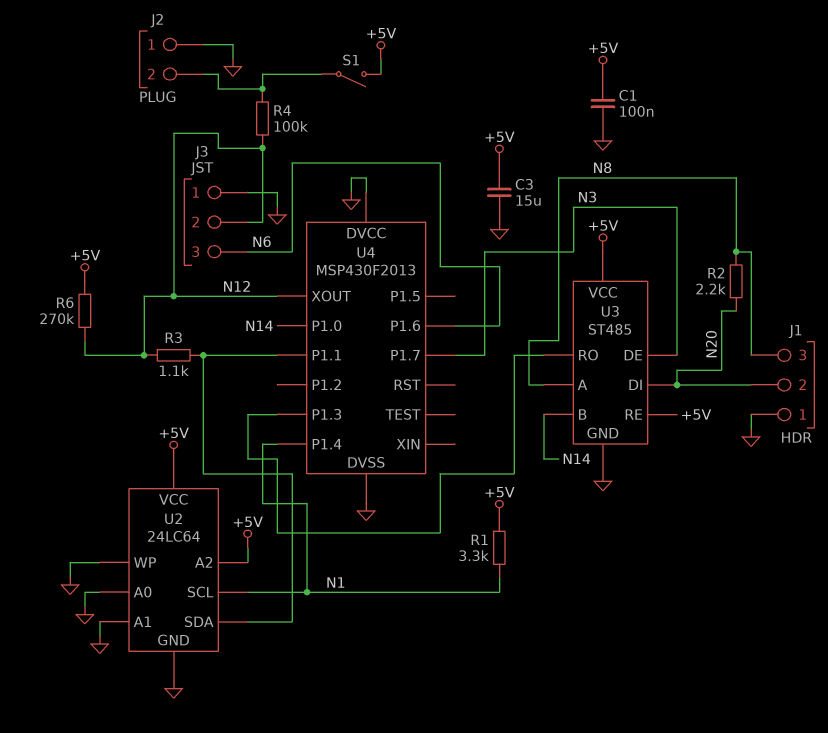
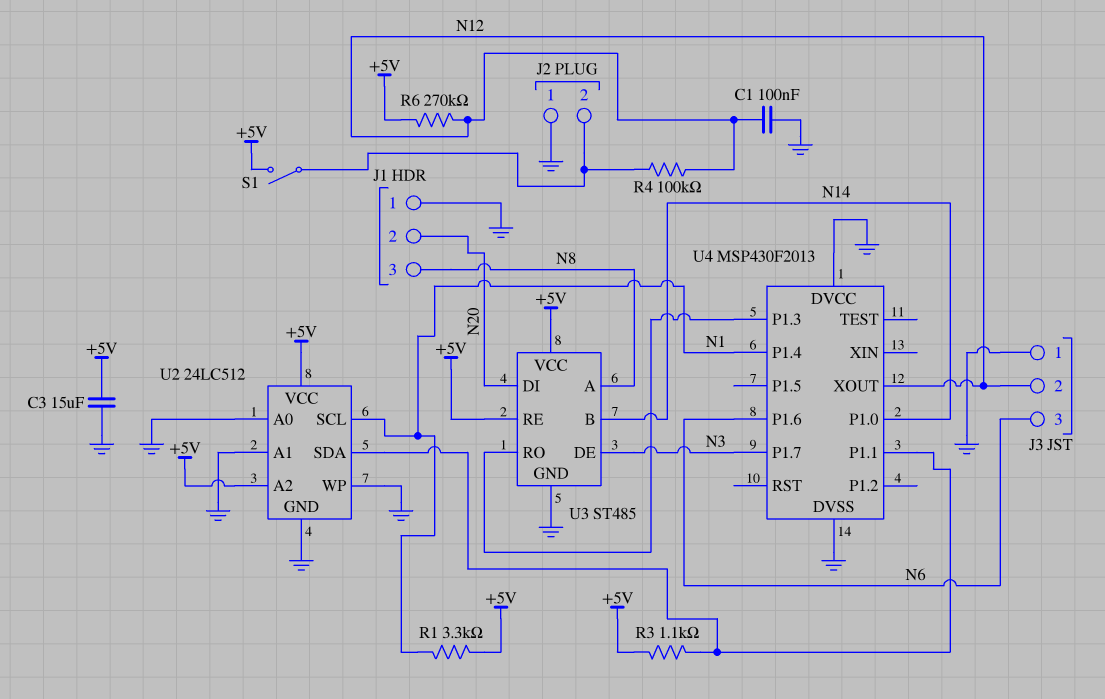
C1: 100nF (+5V, GND) -> 100nF (GND, N12)
R2: 2.2k (N8, N20) -> none
R3: 1.1k (N12, U2/SDA) -> 1.1k (+5V, U2/SDA)
U2: 24LC64 -> 24LC512

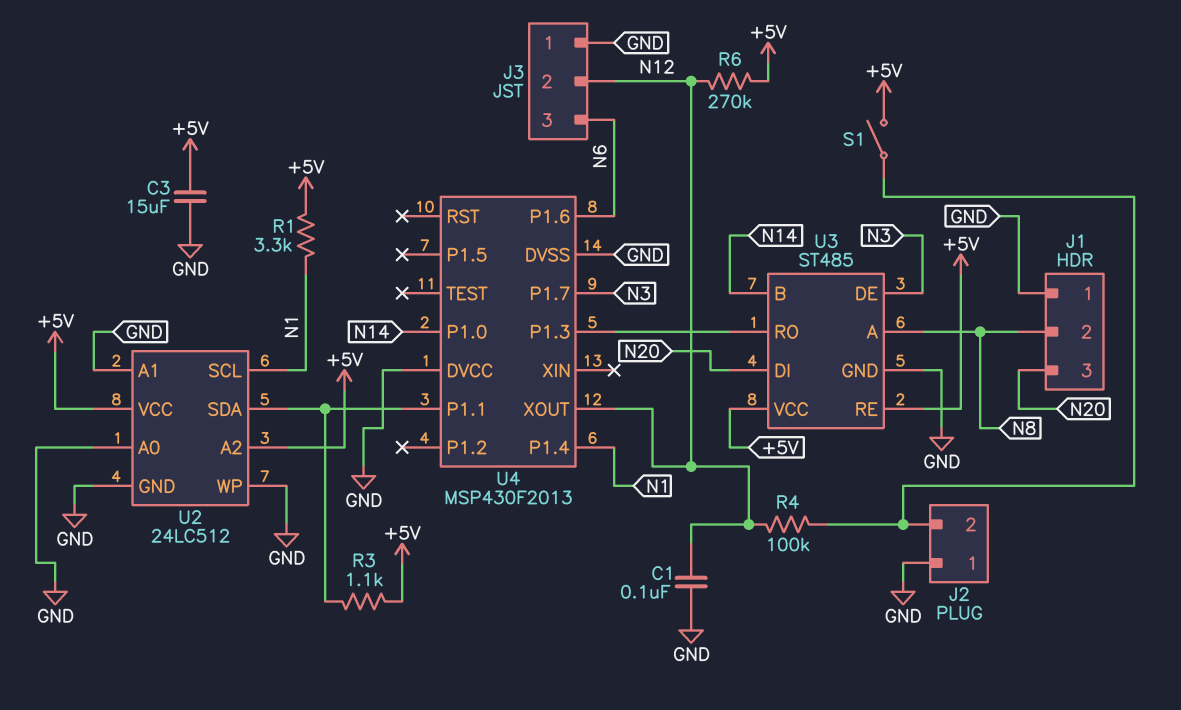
J1 pin 2: N20 -> N8
J1 pin 3: N8 -> N20

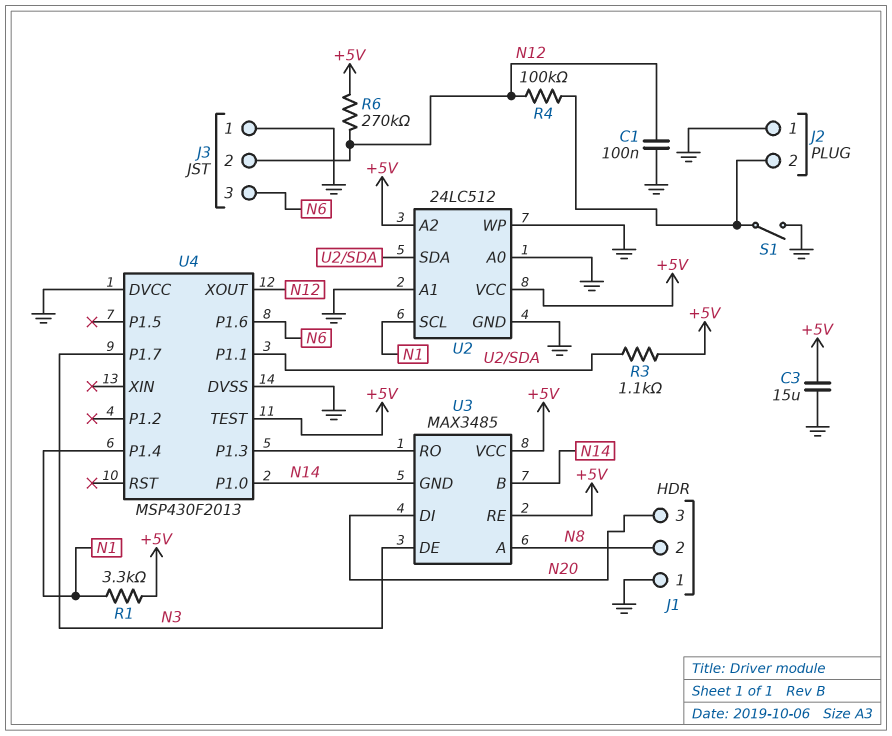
S1: switch (+5V, J2/2) -> switch (GND, J2/2)
U3: ST485 -> MAX3485
U3 pin GND: GND -> N14
U4 pin TEST: none -> +5V

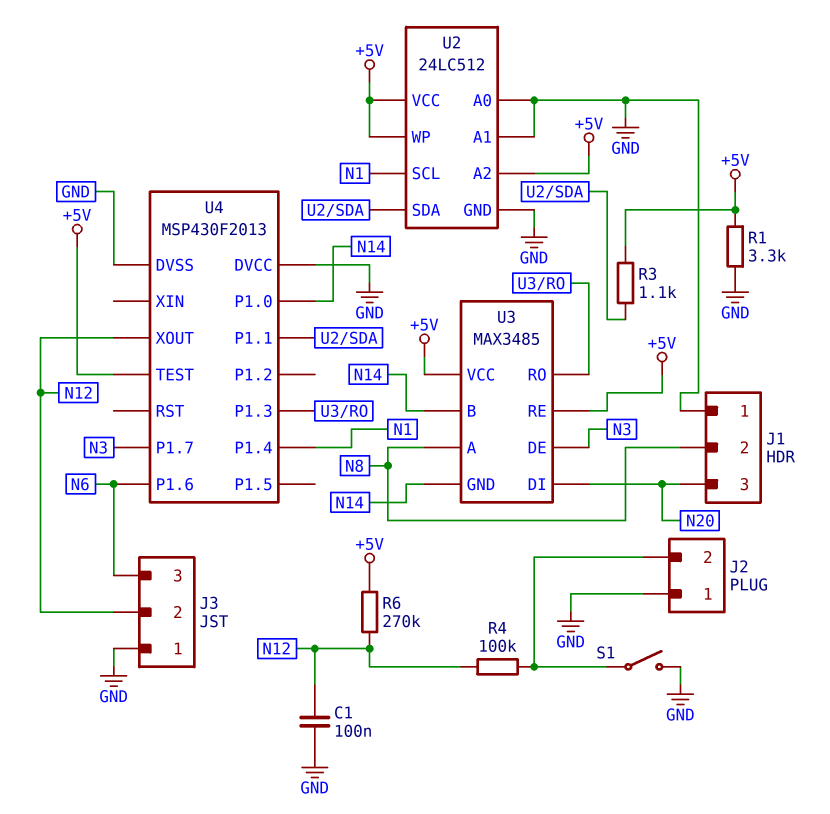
C3: 15uF (+5V, GND) -> none
R1: 3.3k (+5V, N1) -> 3.3k (+5V, GND)
U2 pin WP: GND -> +5V

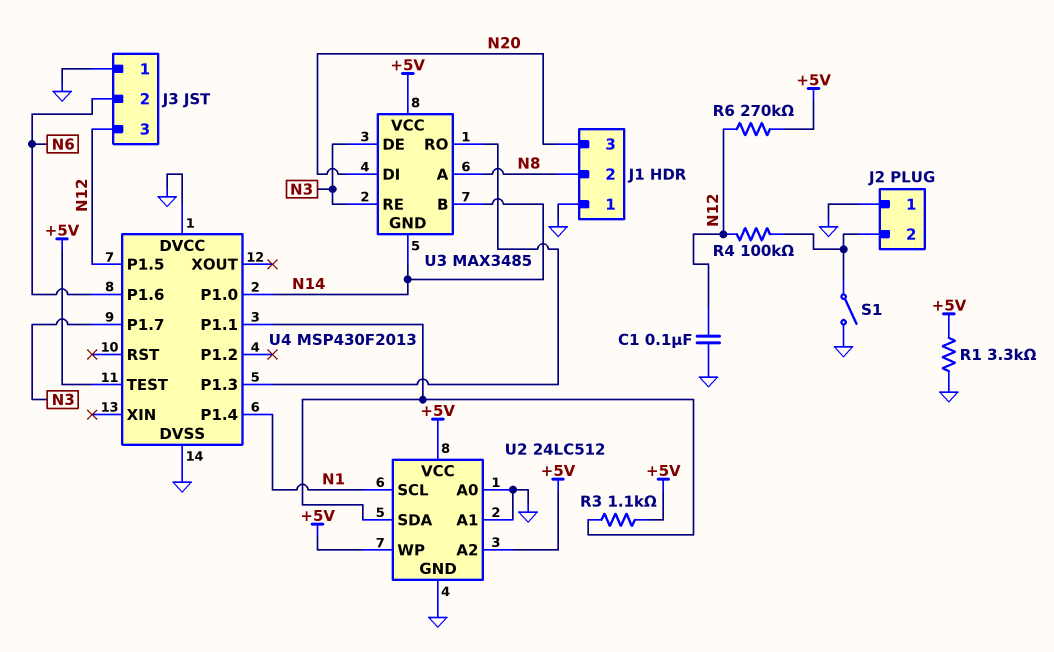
J3 pin 2: N12 -> N6
J3 pin 3: N6 -> N12
U3 pin RE: +5V -> N3
U4 pin P1.5: none -> N12
U4 pin XOUT: N12 -> none

